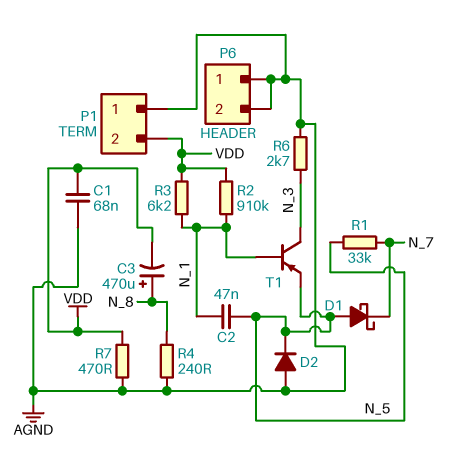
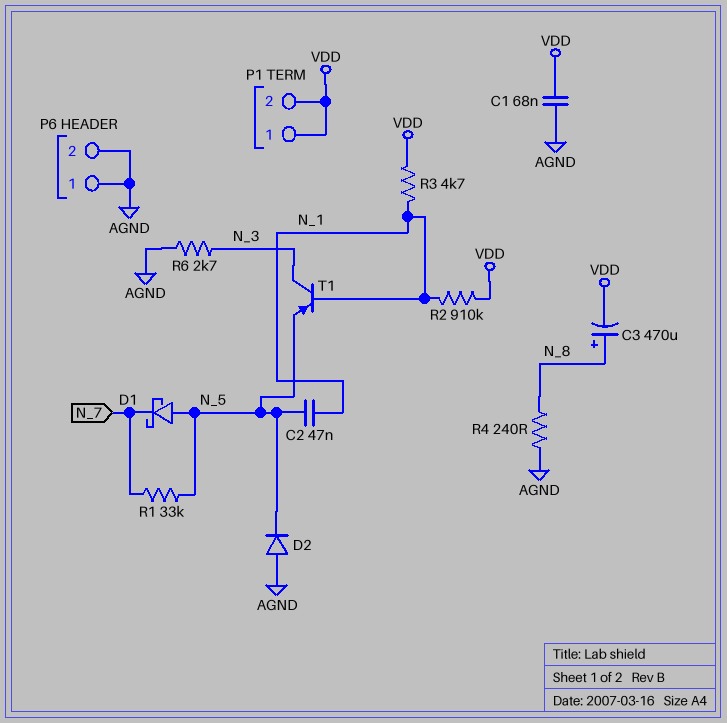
P1 pin 1: AGND -> VDD
R3: 6.2k (N_1, VDD) -> 4.7k (N_1, VDD)
R7: 470 (AGND, VDD) -> none

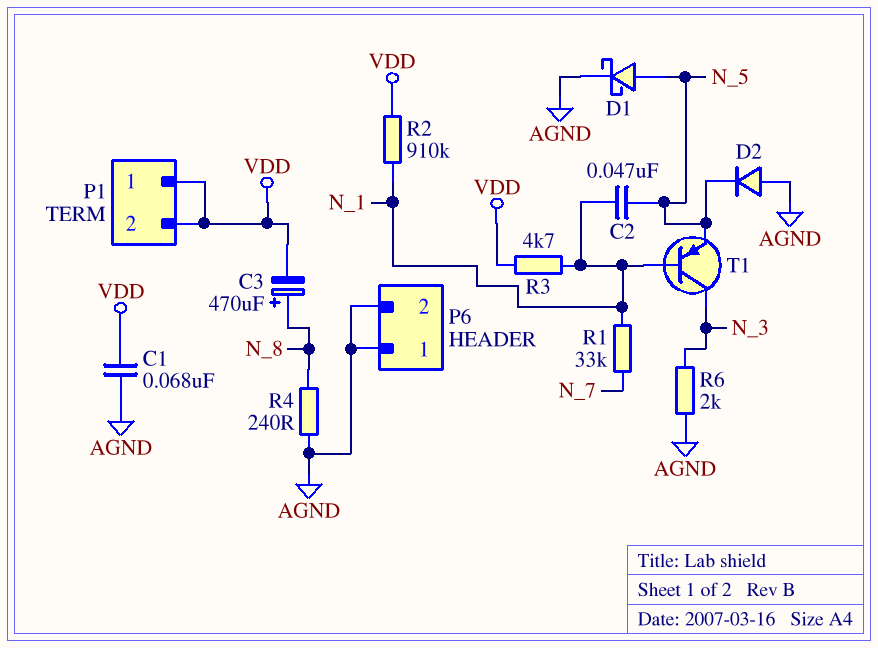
D1: schottky (A N_5, K N_7) -> schottky (A N_5, K AGND)
R1: 33k (N_5, N_7) -> 33k (N_1, N_7)
R6: 2.7k (AGND, N_3) -> 2k (AGND, N_3)

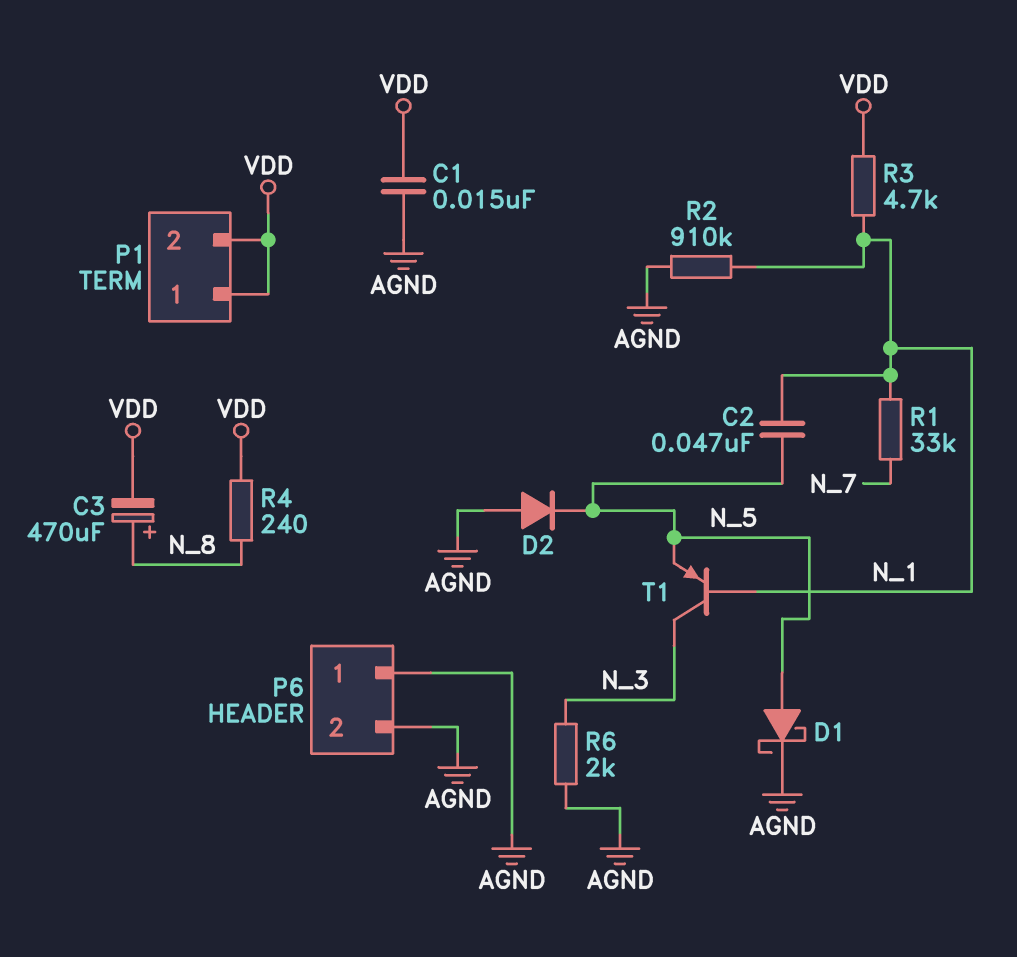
C1: 68nF (AGND, VDD) -> 15nF (AGND, VDD)
R2: 910k (N_1, VDD) -> 910k (AGND, N_1)
R4: 240 (AGND, N_8) -> 240 (N_8, VDD)

